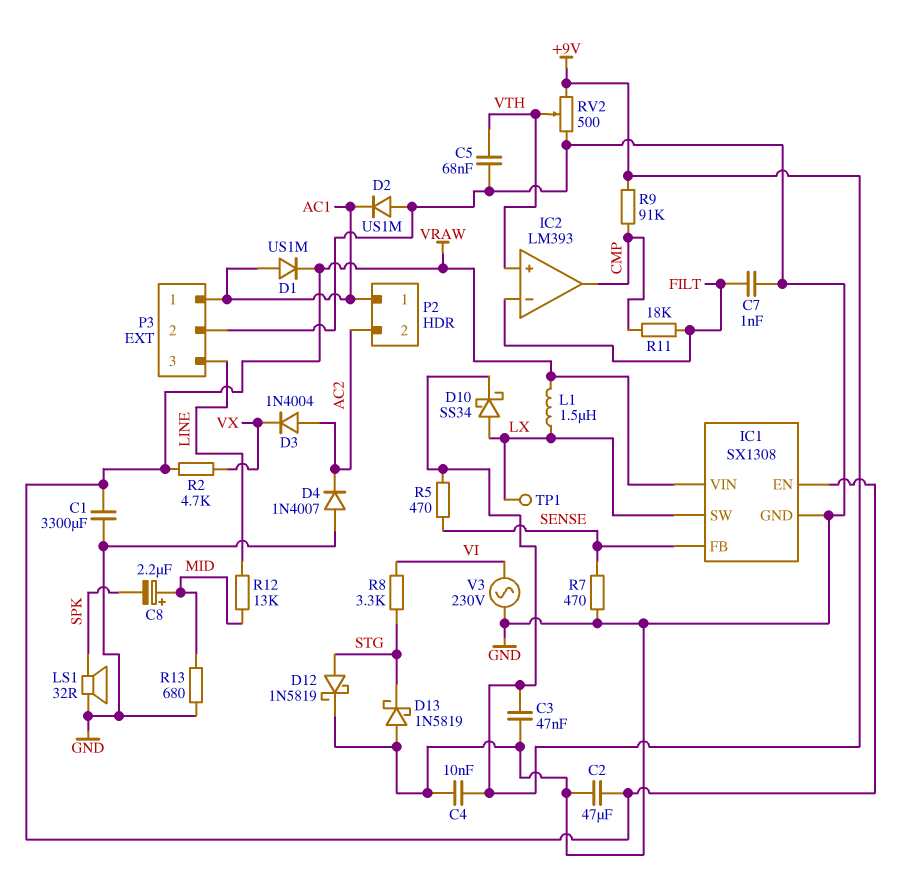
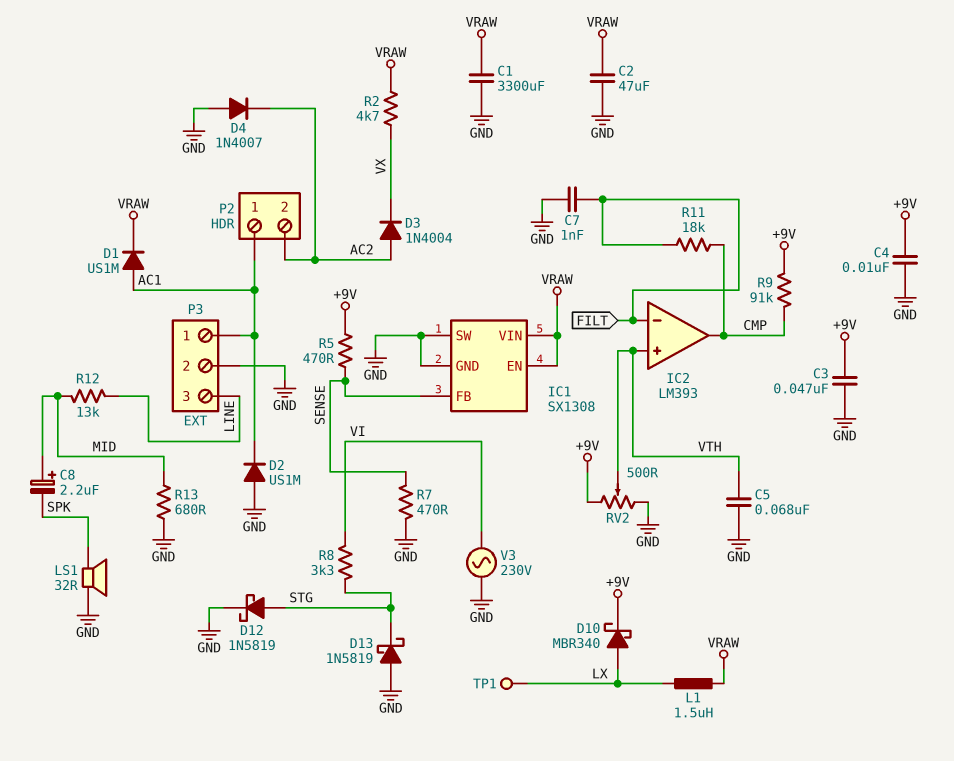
D10: schottky SS34 (A LX, K +9V) -> schottky MBR340 (A LX, K +9V)
IC1 pin SW: LX -> GND

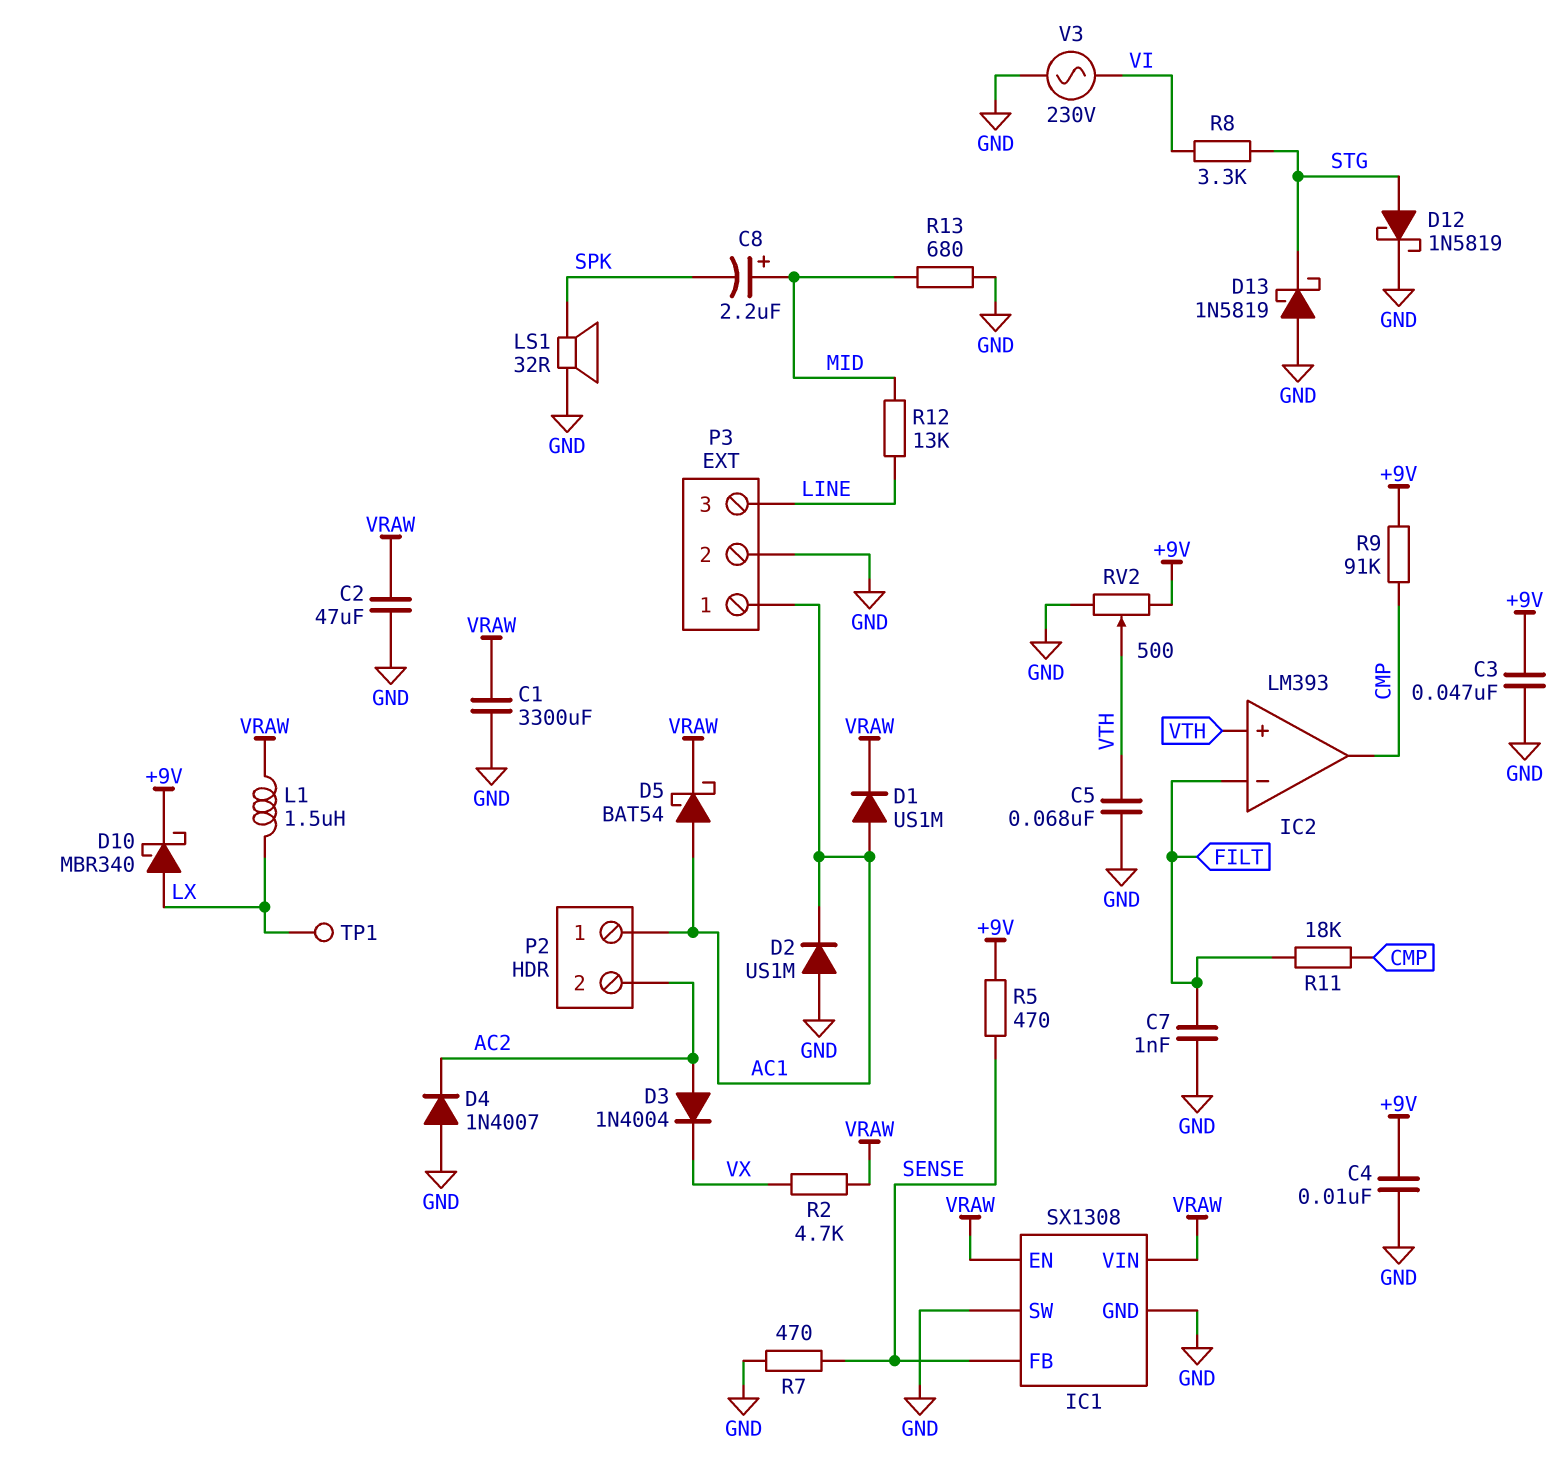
D5: none -> schottky BAT54 (A AC1, K VRAW)

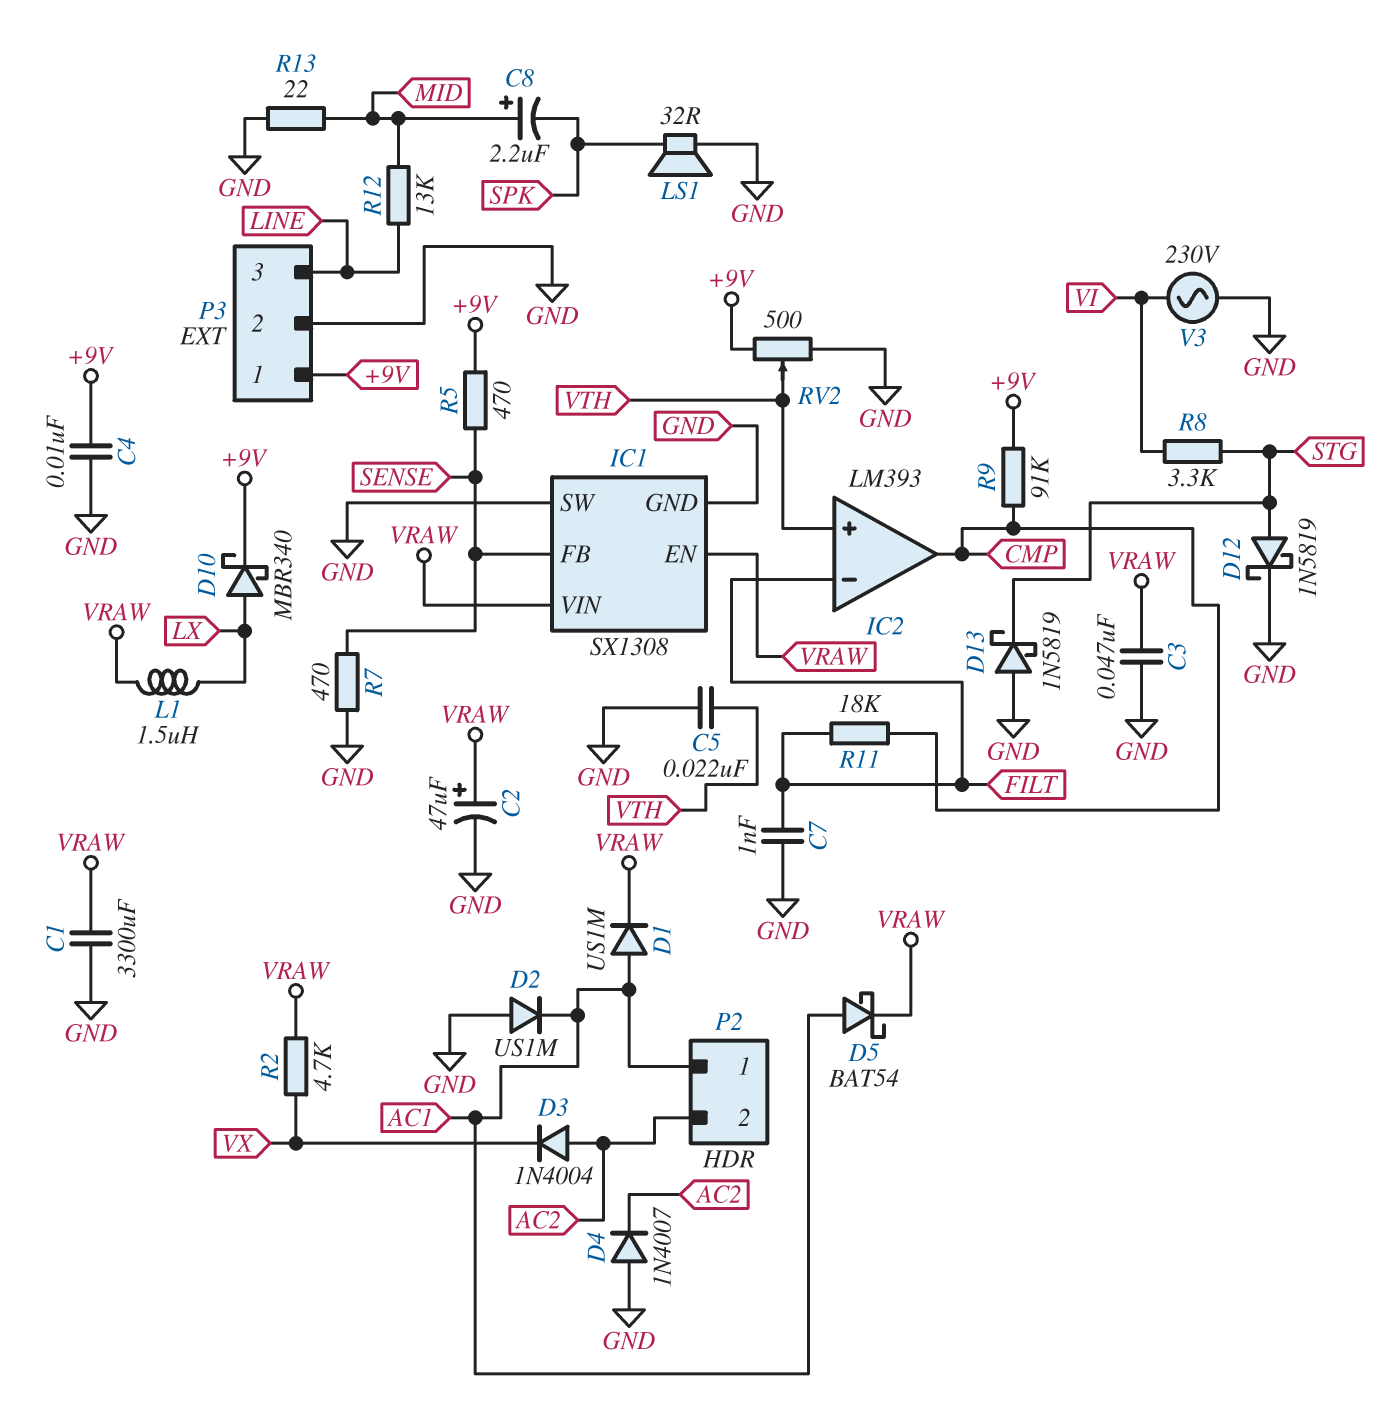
C2: 47uF (GND, VRAW) -> 47uF (plus VRAW, minus GND)
C3: 47nF (+9V, GND) -> 47nF (GND, VRAW)
C5: 68nF (GND, VTH) -> 22nF (GND, VTH)
P3 pin 1: AC1 -> +9V
R13: 680 (GND, MID) -> 22 (GND, MID)
TP1: test point (LX) -> none

